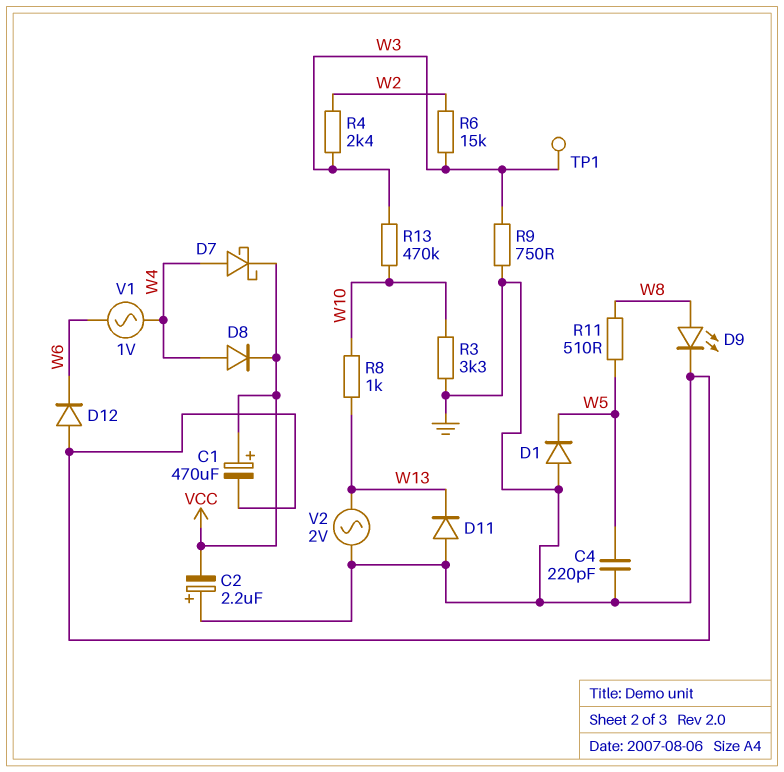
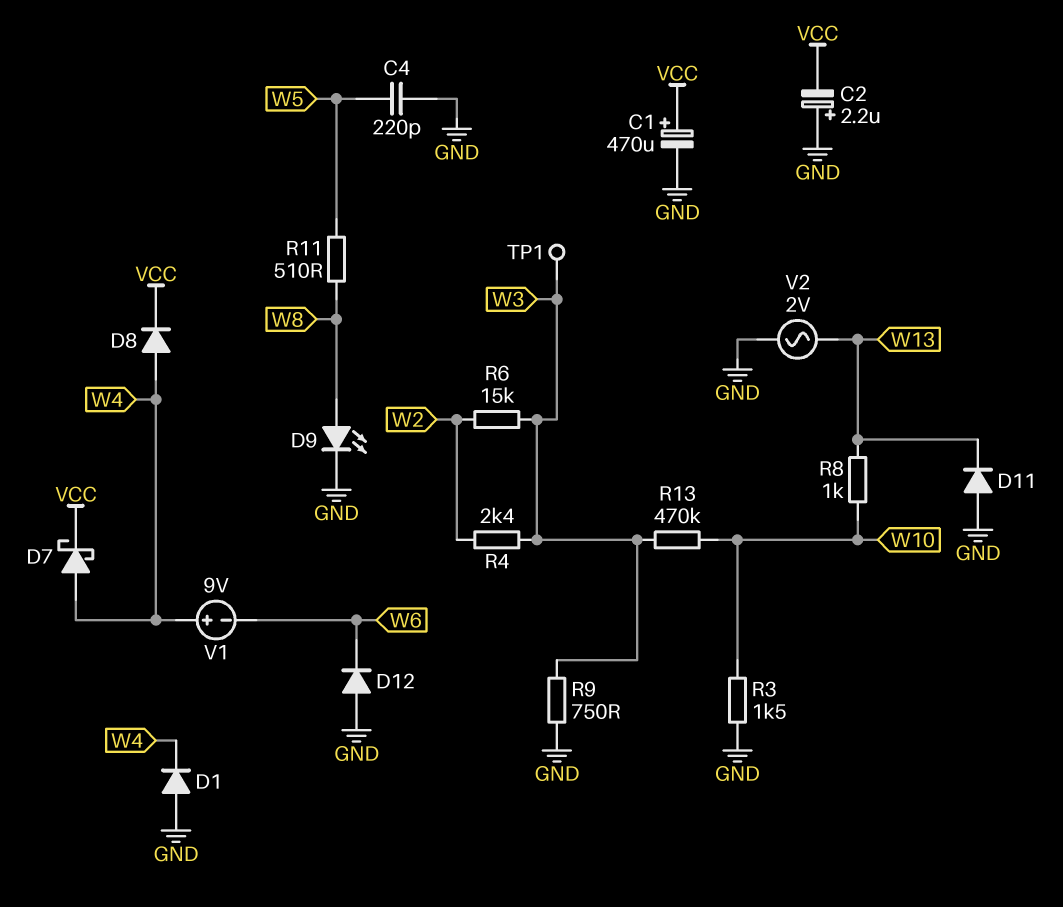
D1: diode (A GND, K W5) -> diode (A GND, K W4)
R3: 3.3k (GND, W10) -> 1.5k (GND, W10)
V1: AC 1V (W4, W6) -> 9V (plus W4, minus W6)

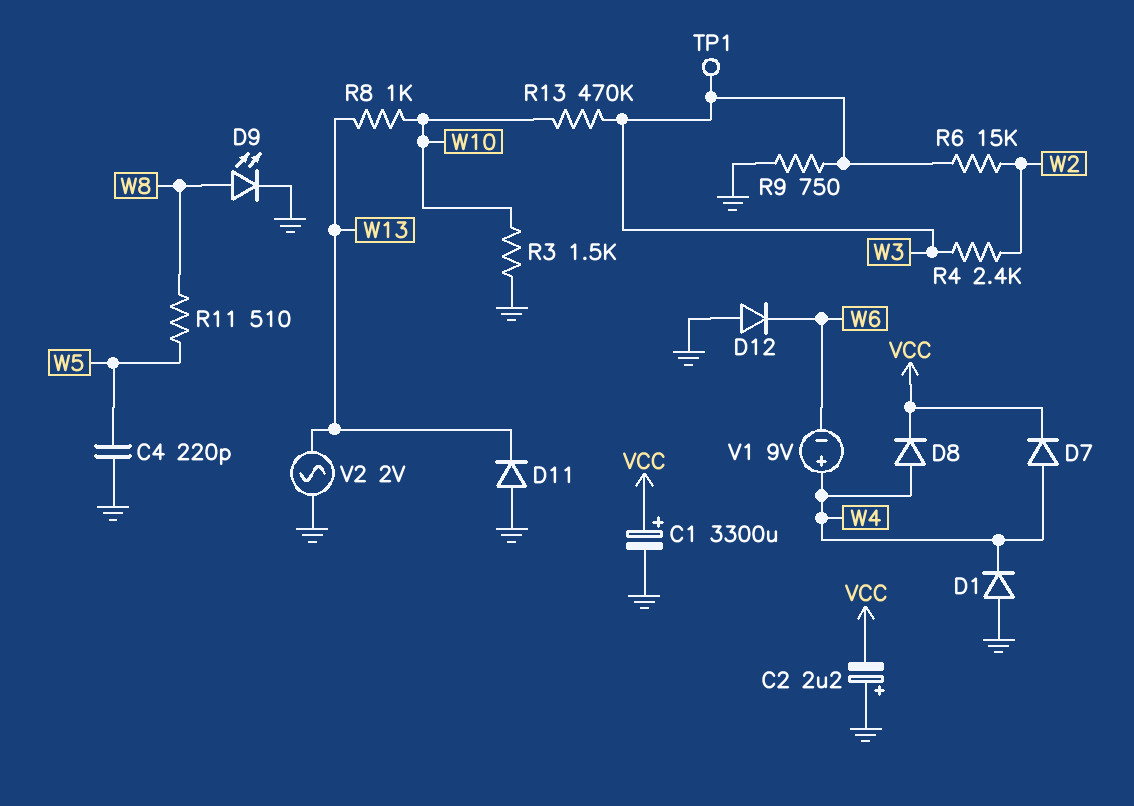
C1: 470uF (plus VCC, minus GND) -> 3300uF (plus VCC, minus GND)
D7: schottky (A W4, K VCC) -> diode (A W4, K VCC)

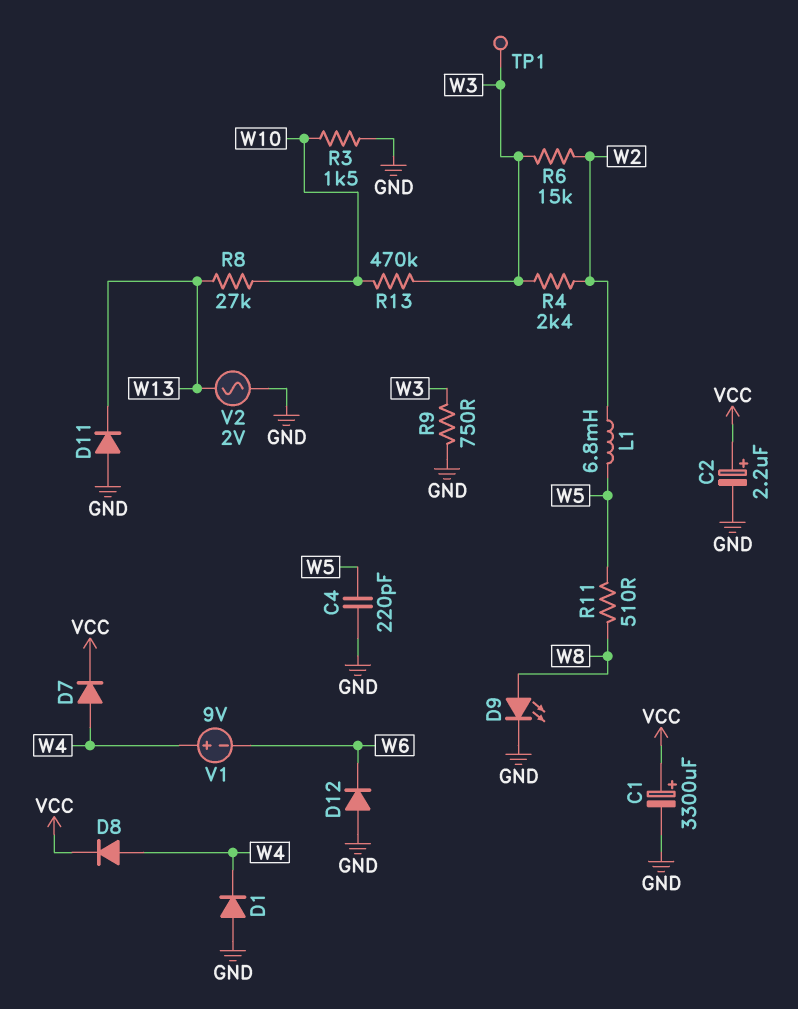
C2: 2.2uF (plus GND, minus VCC) -> 2.2uF (plus VCC, minus GND)
L1: none -> 6.8mH (W2, W5)
R8: 1k (W10, W13) -> 27k (W10, W13)

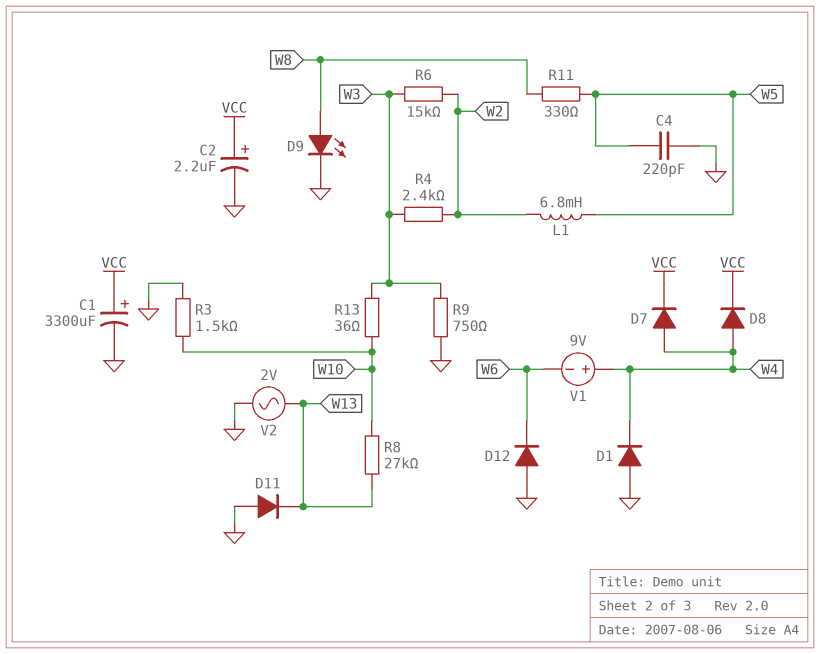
R11: 510 (W5, W8) -> 330 (W5, W8)
R13: 470k (W3, W10) -> 36 (W3, W10)
TP1: test point (W3) -> none

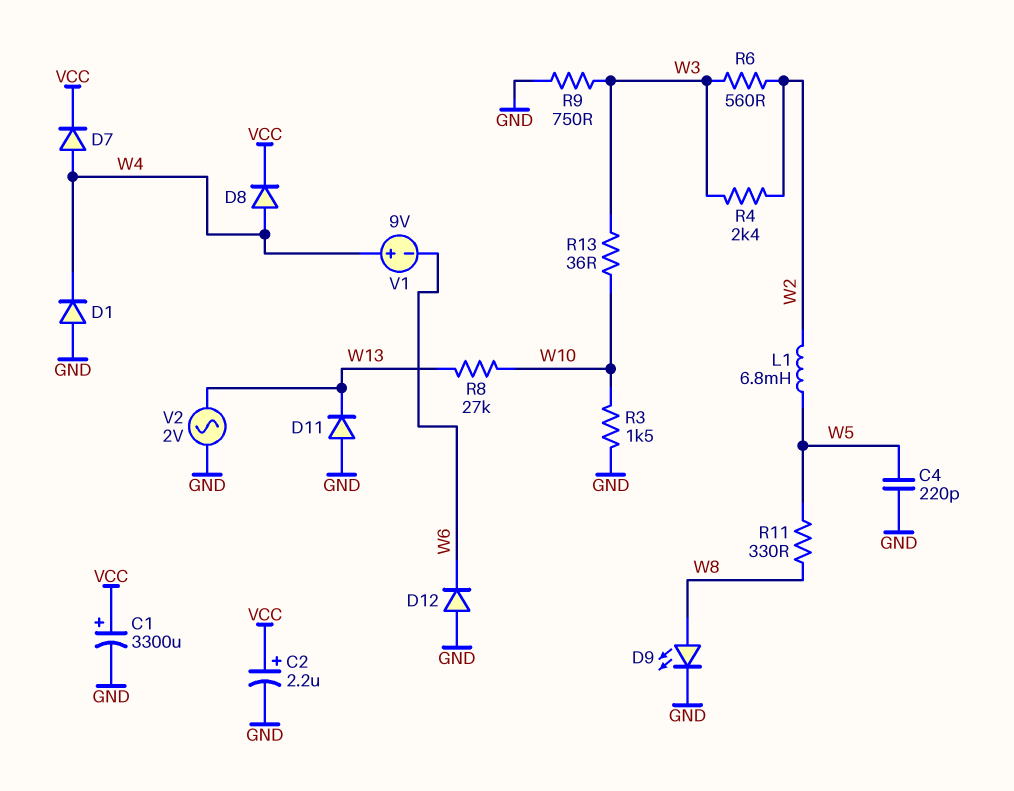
R6: 15k (W2, W3) -> 560 (W2, W3)

